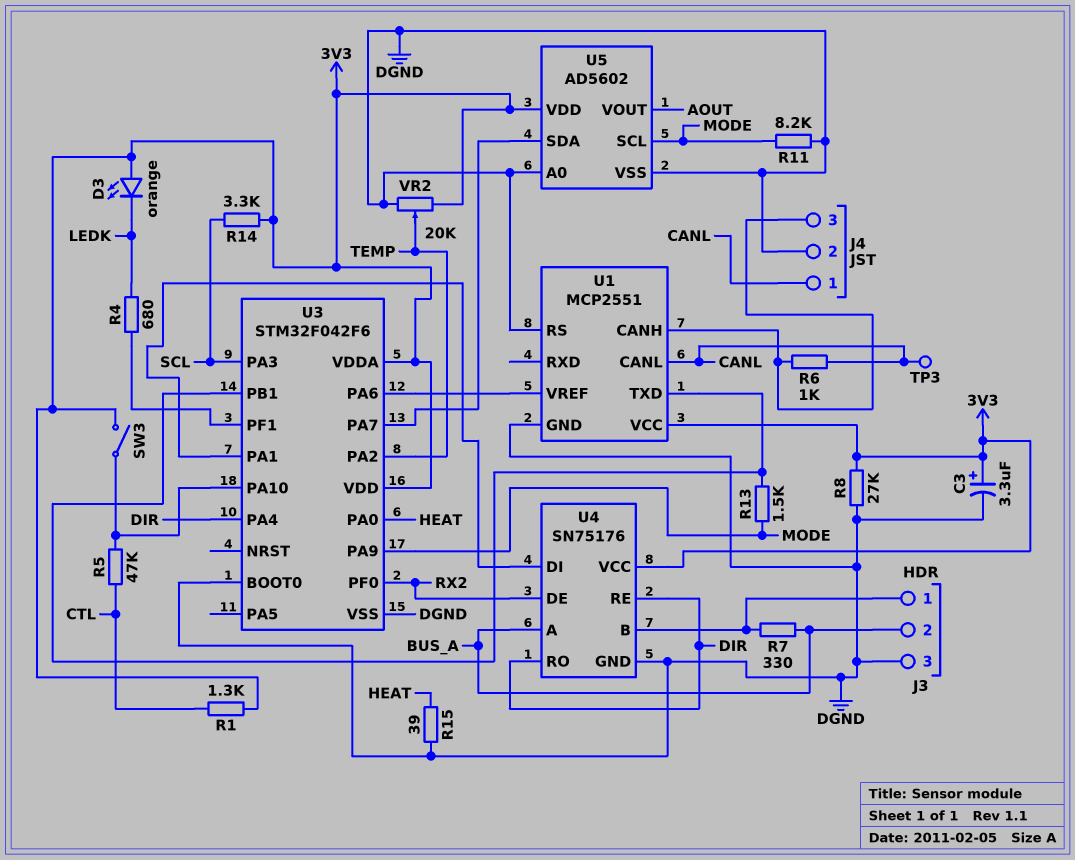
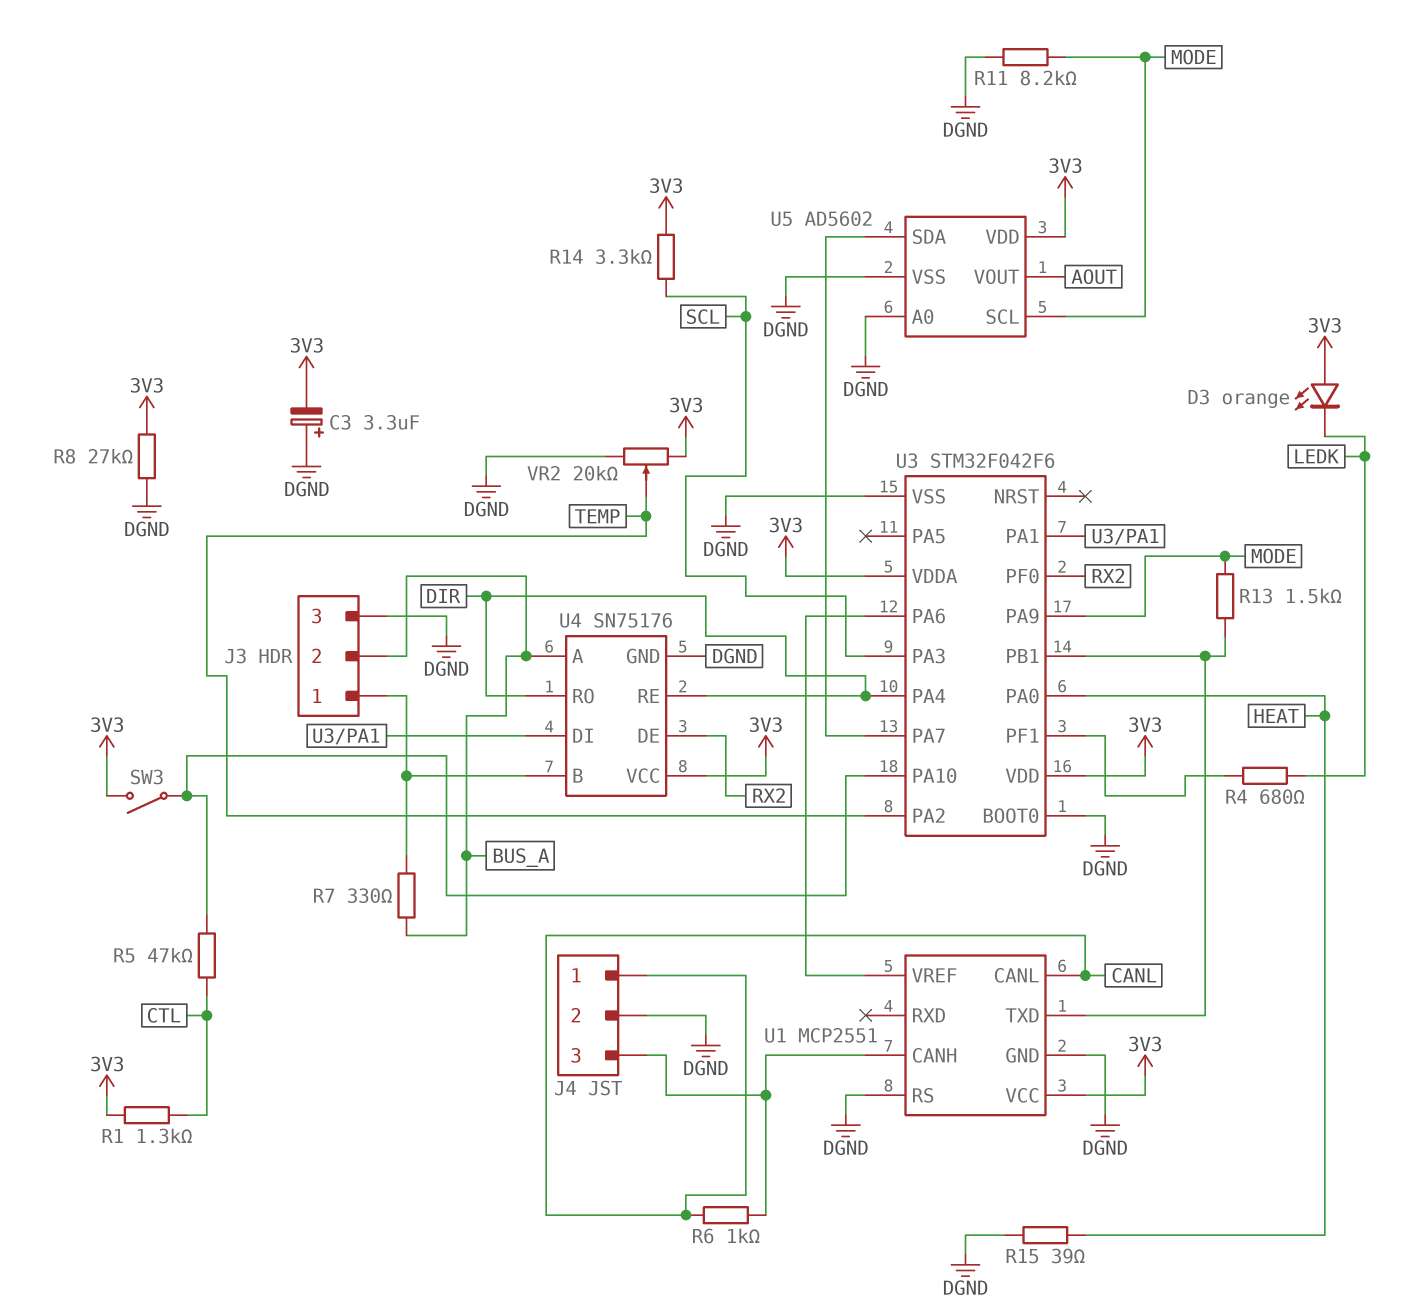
C3: 3.3uF (plus 3V3, minus DGND) -> 3.3uF (plus DGND, minus 3V3)
TP3: test point (CANL) -> none

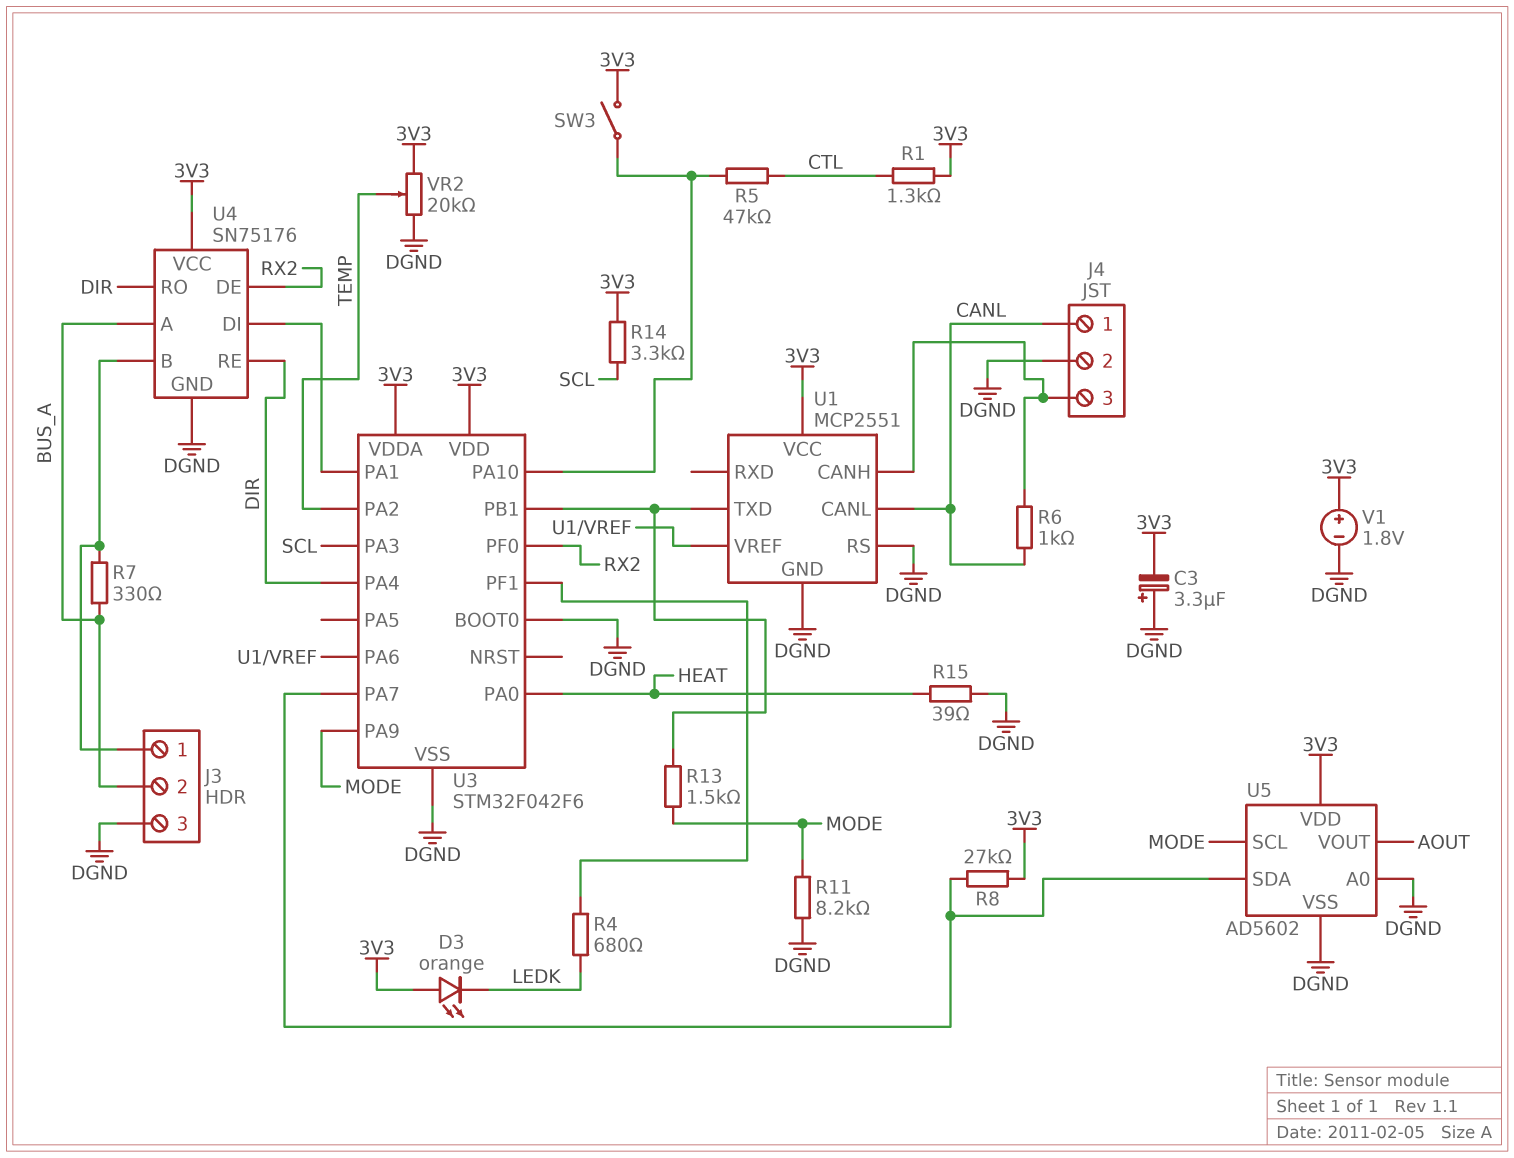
R8: 27k (3V3, DGND) -> 27k (3V3, U3/PA7)
V1: none -> 1.8V (plus 3V3, minus DGND)

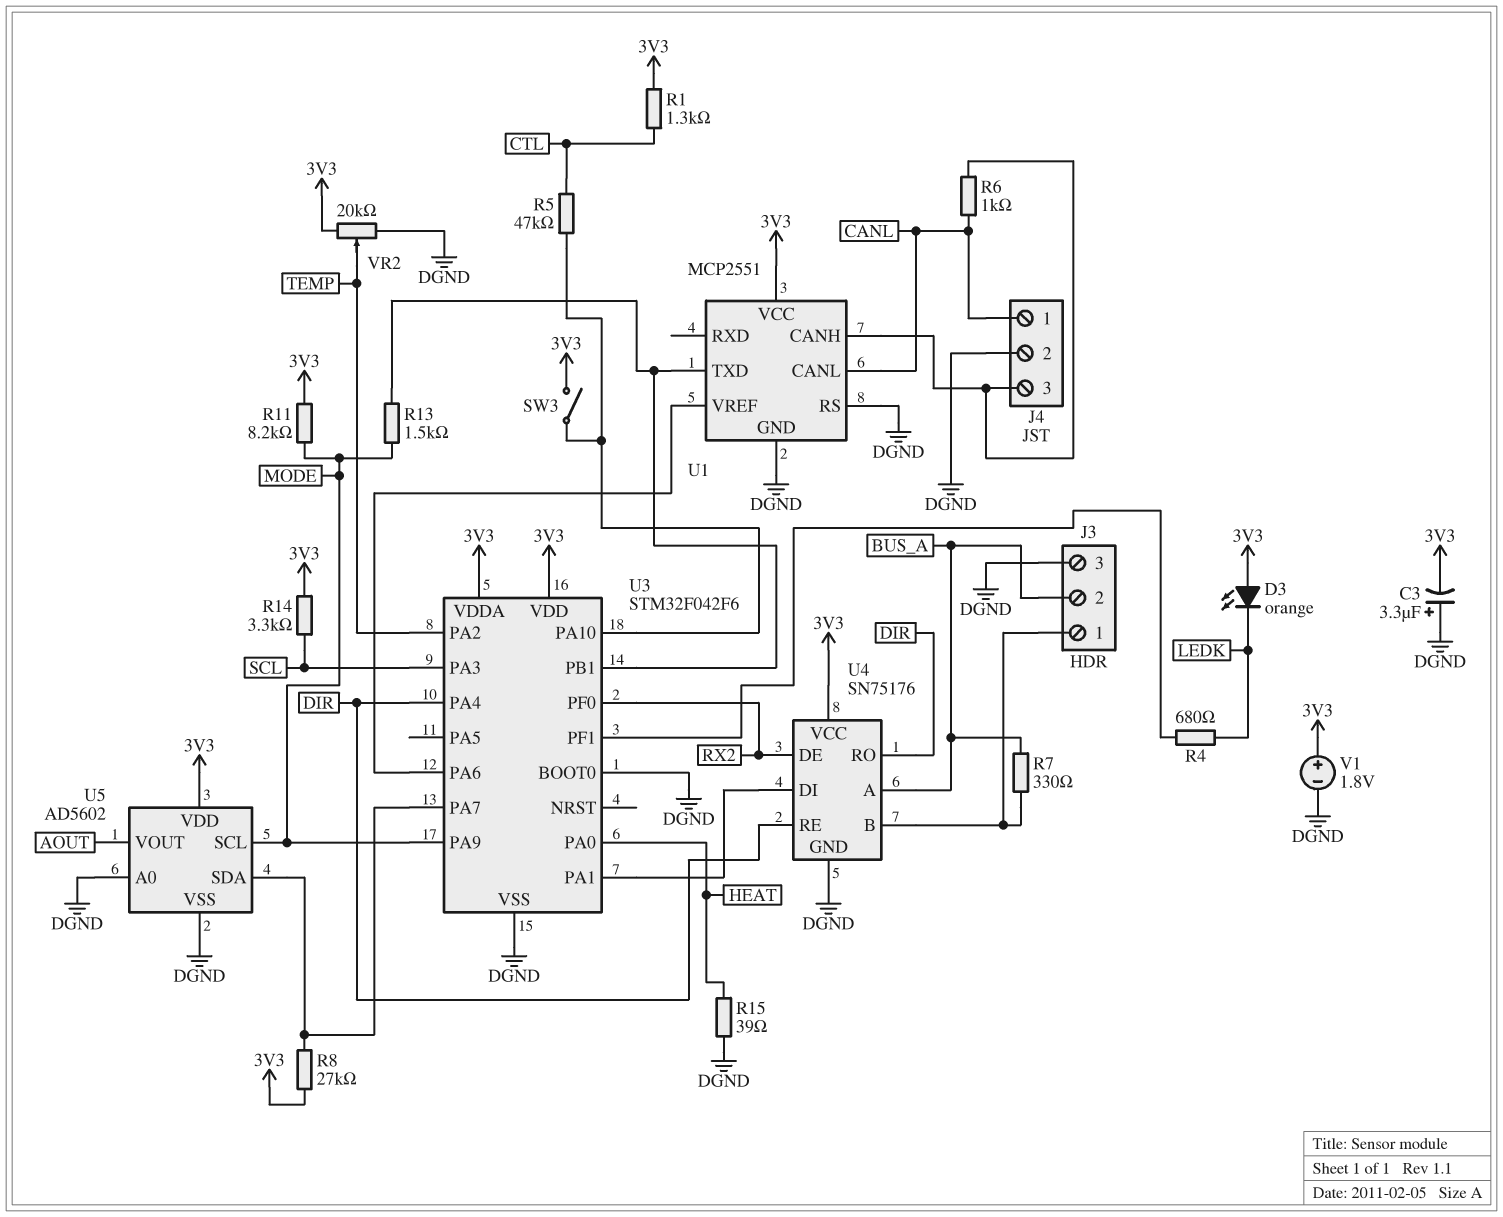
R11: 8.2k (DGND, MODE) -> 8.2k (3V3, MODE)

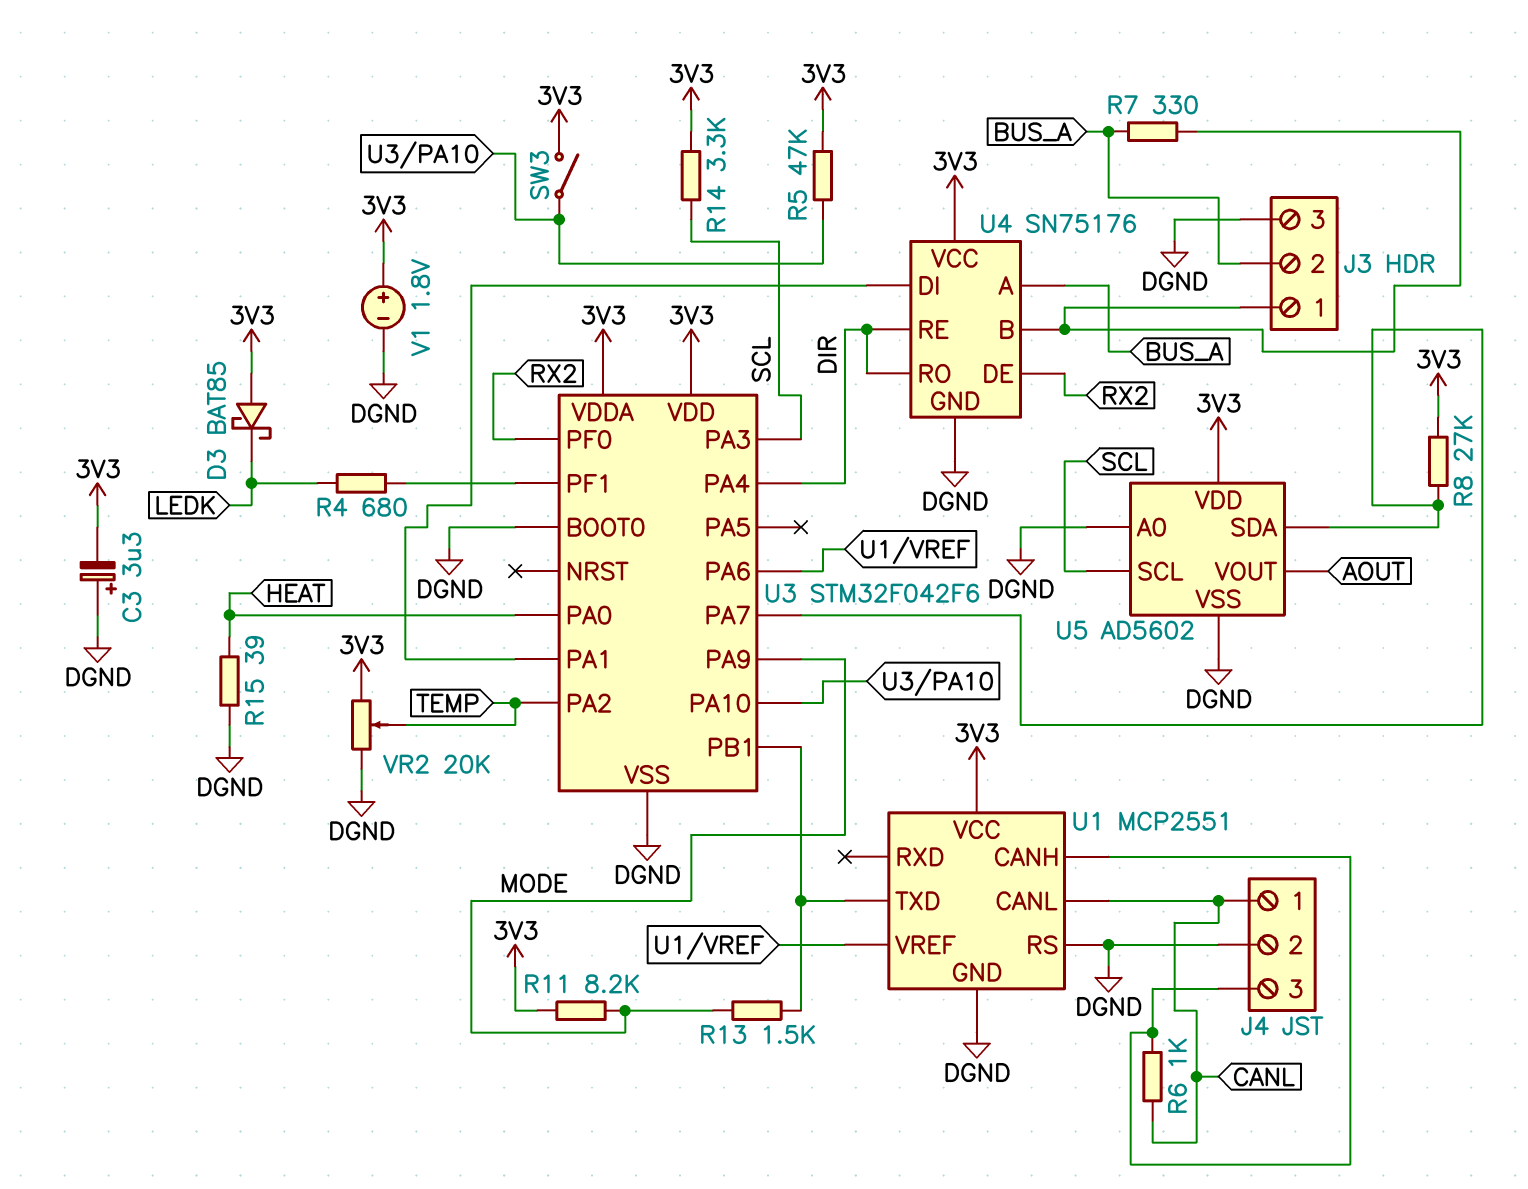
D3: LED orange (A 3V3, K LEDK) -> schottky BAT85 (A 3V3, K LEDK)
R1: 1.3k (3V3, CTL) -> none
R5: 47k (CTL, U3/PA10) -> 47k (3V3, U3/PA10)
U5 pin SCL: MODE -> SCL

